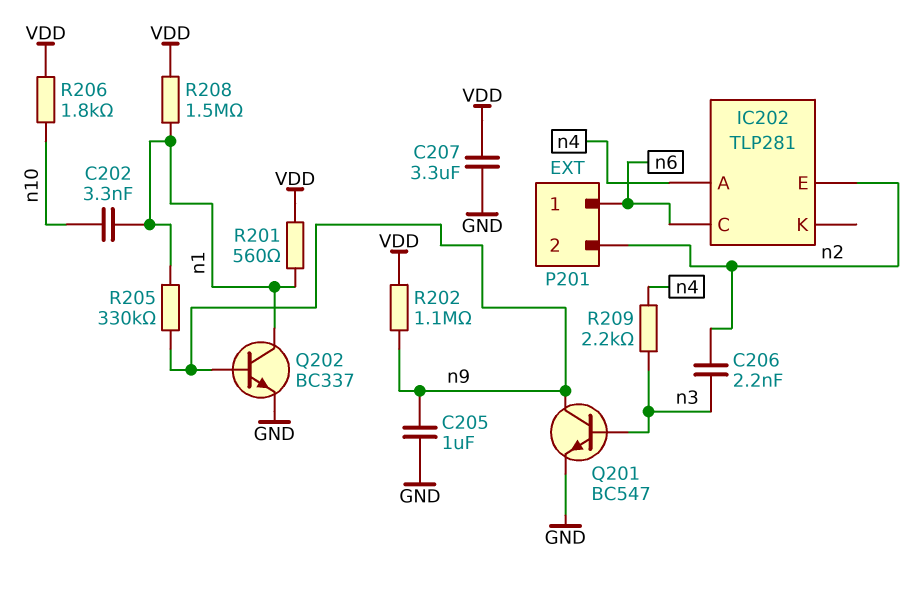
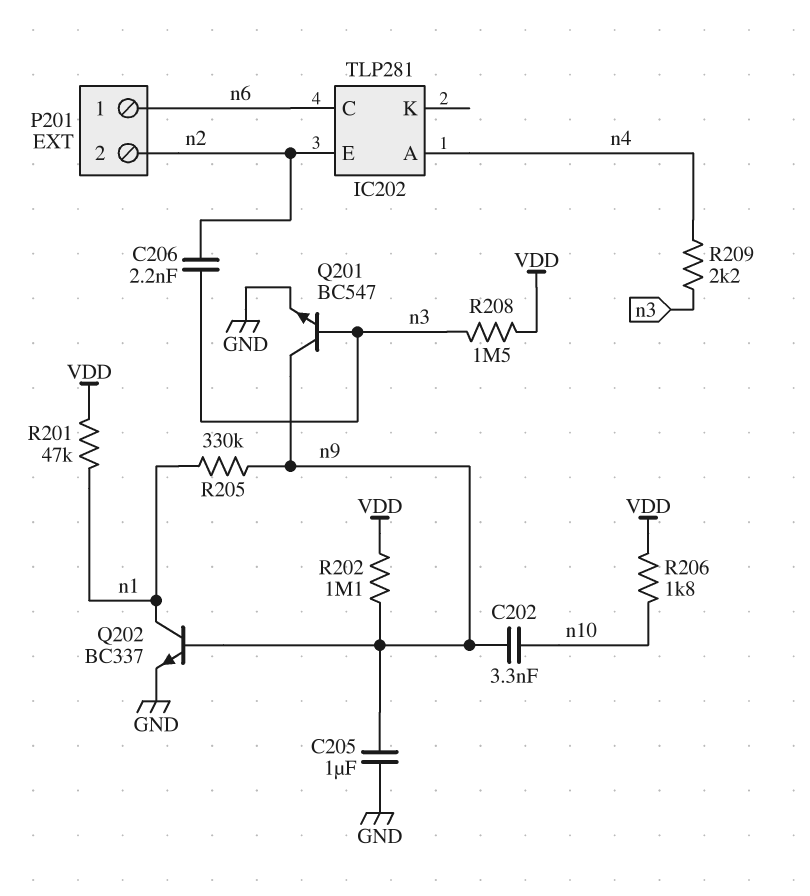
C202: 3.3nF (n1, n10) -> 3.3nF (n9, n10)
C207: 3.3uF (GND, VDD) -> none
R201: 560 (VDD, n1) -> 47k (VDD, n1)
R208: 1.5M (VDD, n1) -> 1.5M (VDD, n3)

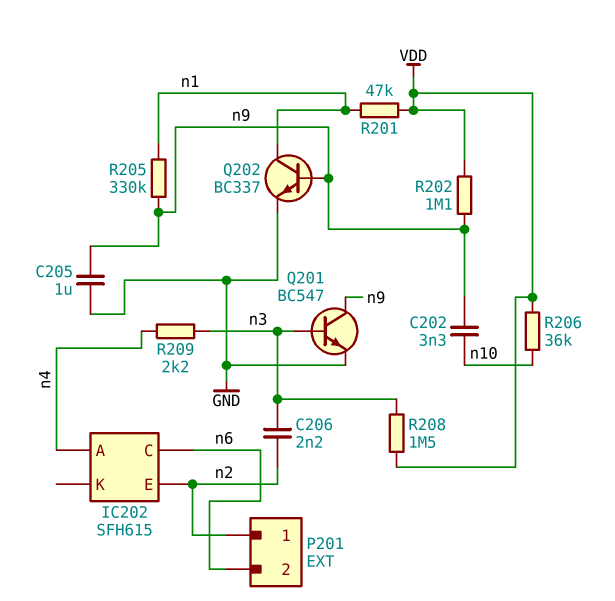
IC202: TLP281 -> SFH615
P201 pin 1: n6 -> n2
P201 pin 2: n2 -> n6
R206: 1.8k (VDD, n10) -> 36k (VDD, n10)

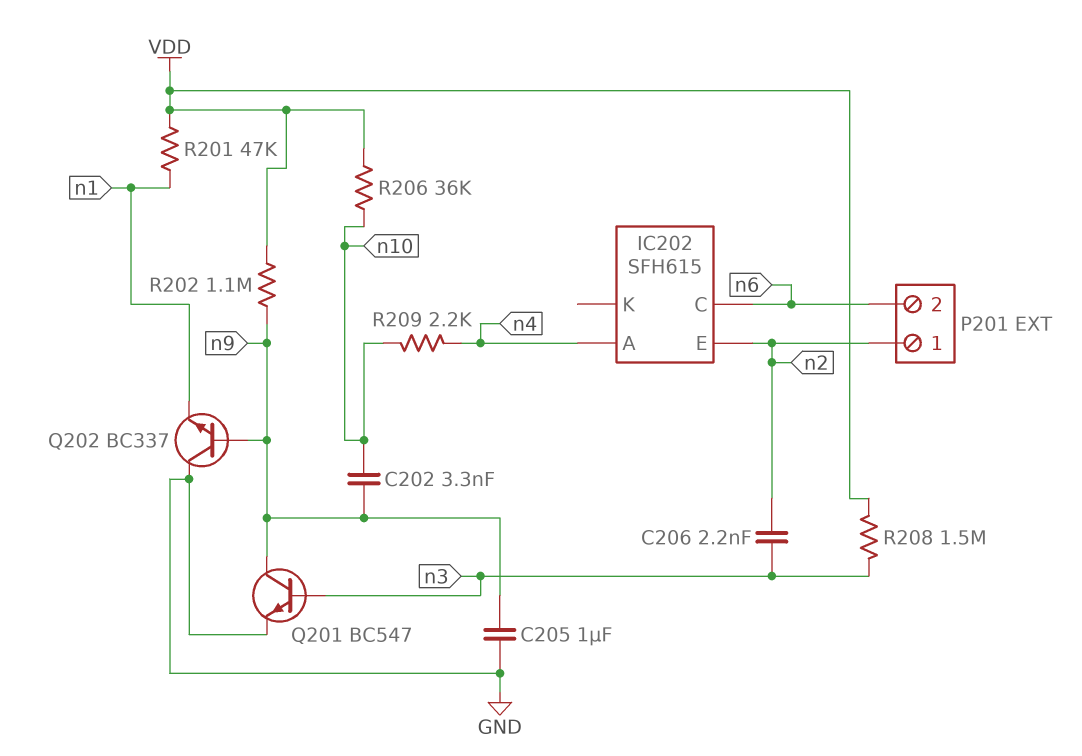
Q202: NPN BC337 (B n9, C n1, E GND) -> NPN BC337 (B n9, C GND, E n1)
R205: 330k (n1, n9) -> none
R209: 2.2k (n3, n4) -> 2.2k (n4, n10)

